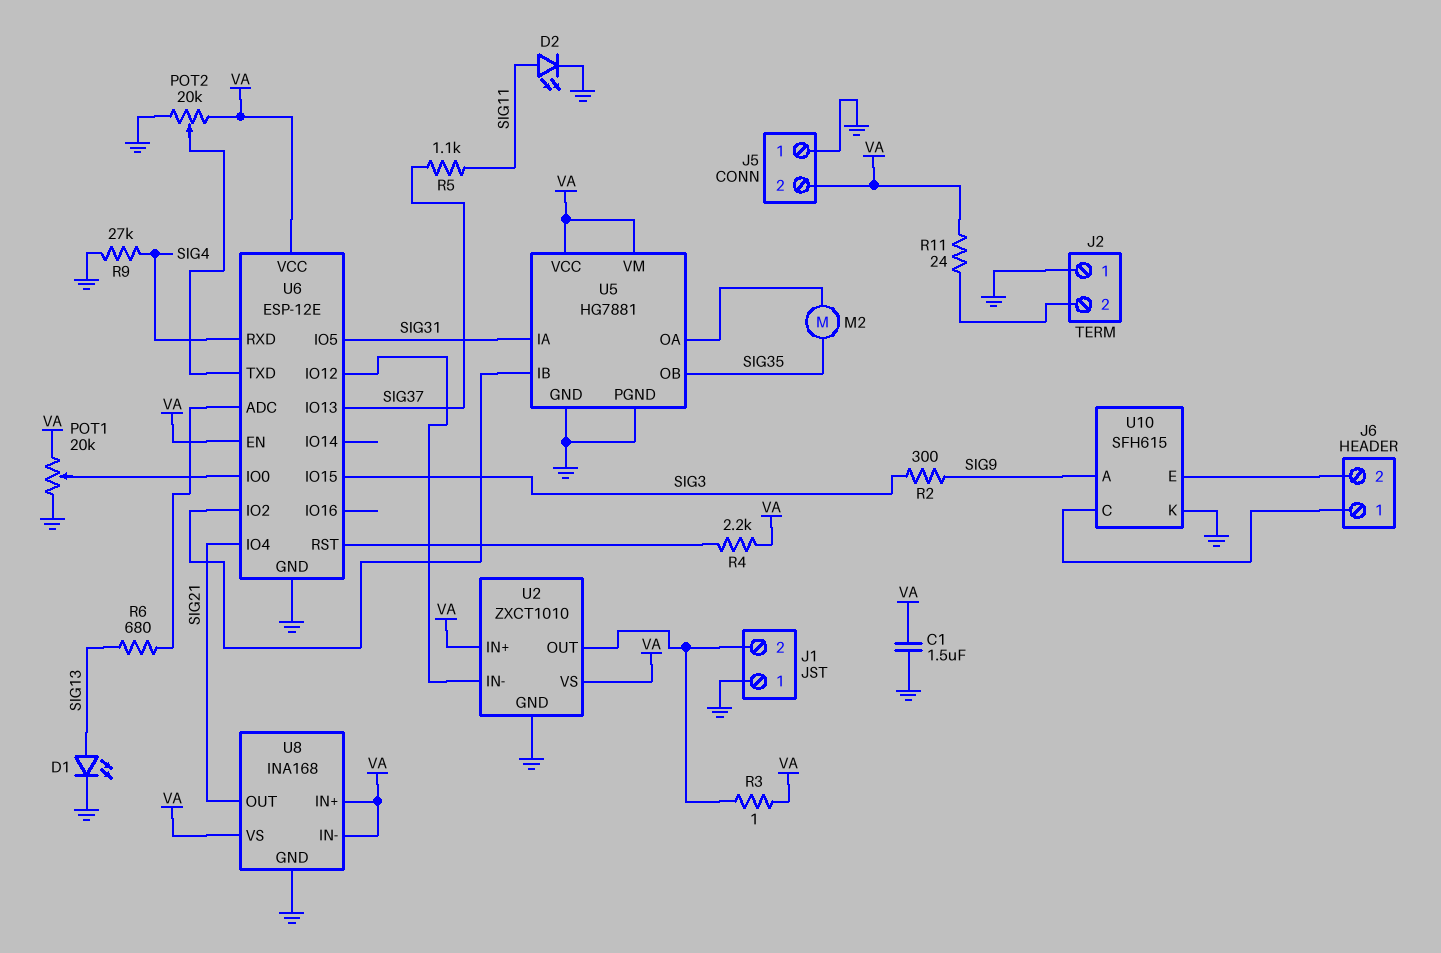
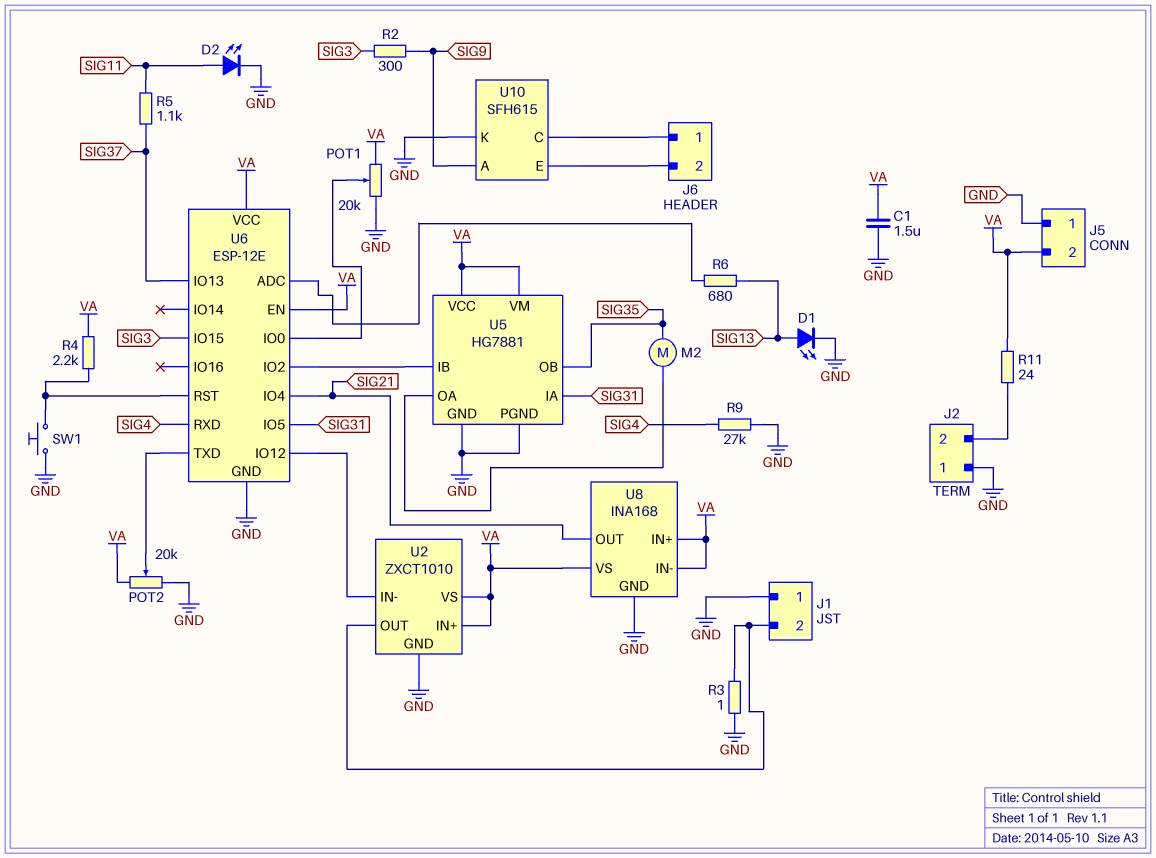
R3: 1 (J1/2, VA) -> 1 (GND, J1/2)
SW1: none -> button (GND, U6/RST)

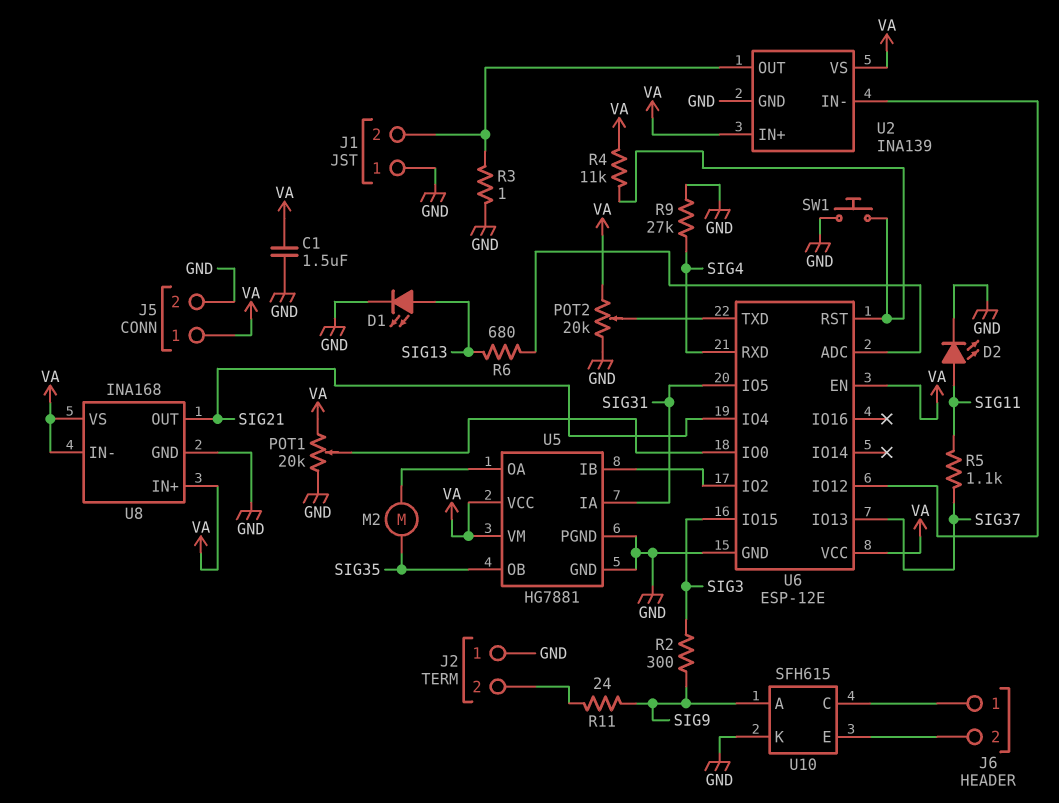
J5 pin 1: GND -> VA
J5 pin 2: VA -> GND
R4: 2.2k (U6/RST, VA) -> 11k (U6/RST, VA)
R11: 24 (J2/2, VA) -> 24 (J2/2, SIG9)
U2: ZXCT1010 -> INA139

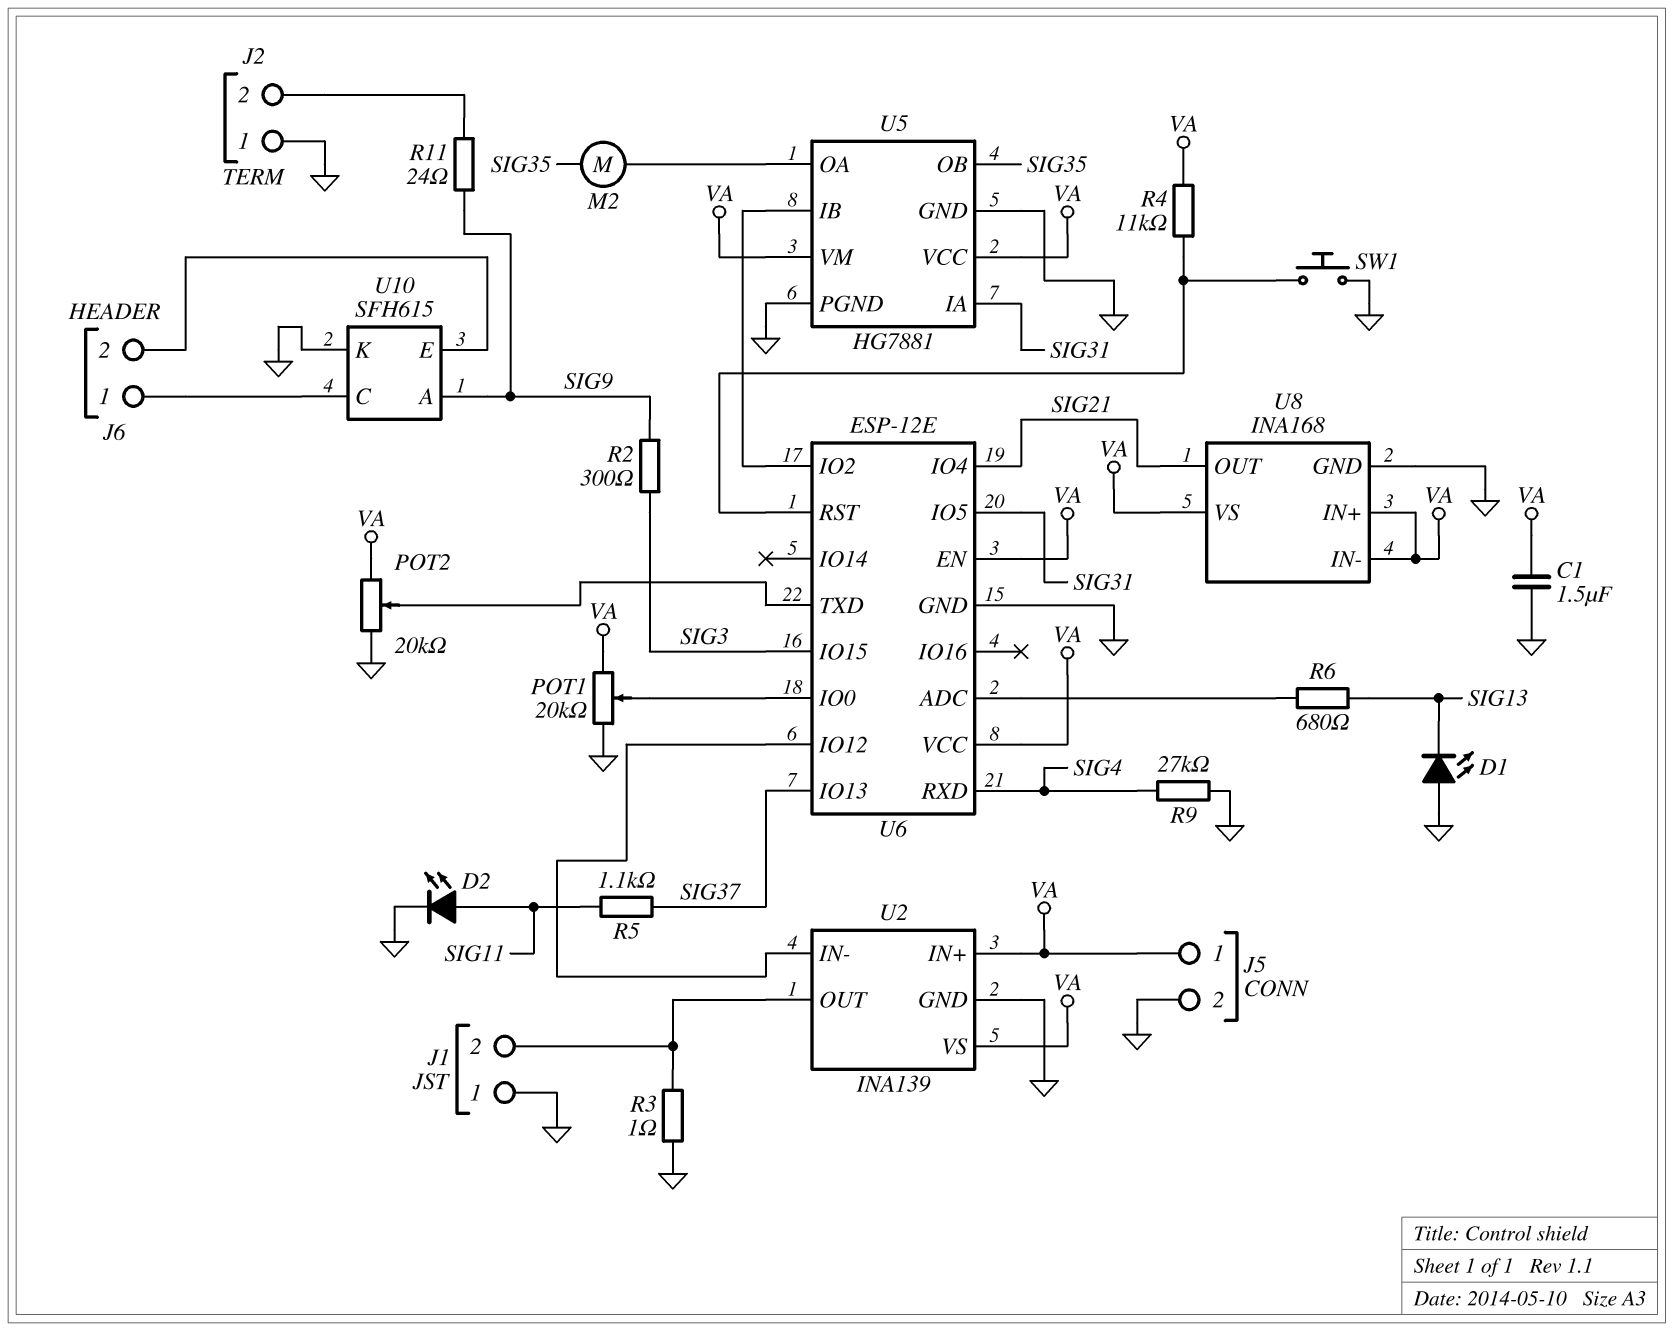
D1: LED (A SIG13, K GND) -> LED (A GND, K SIG13)

